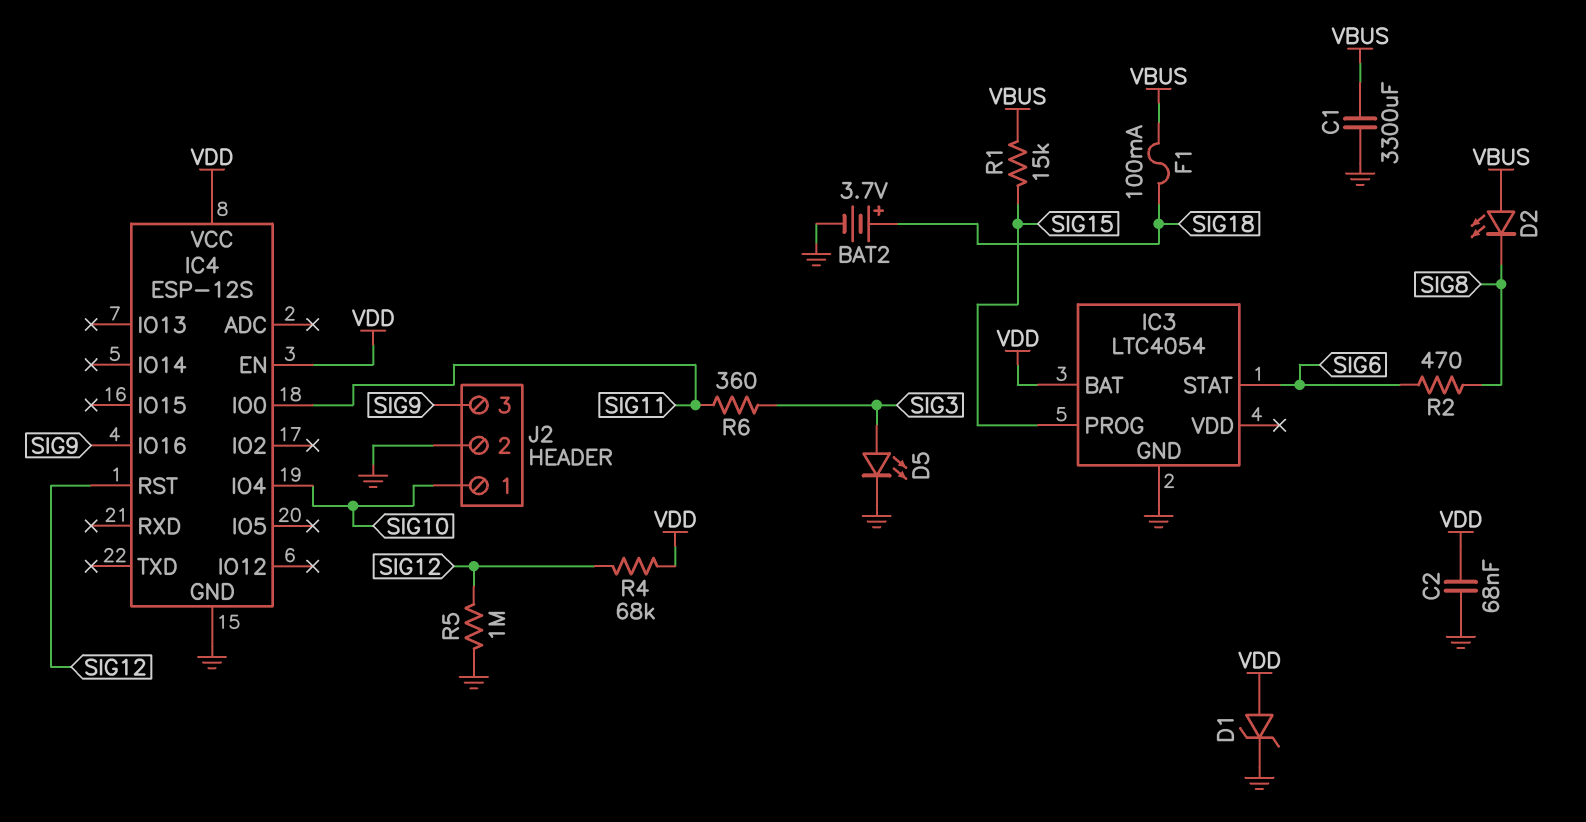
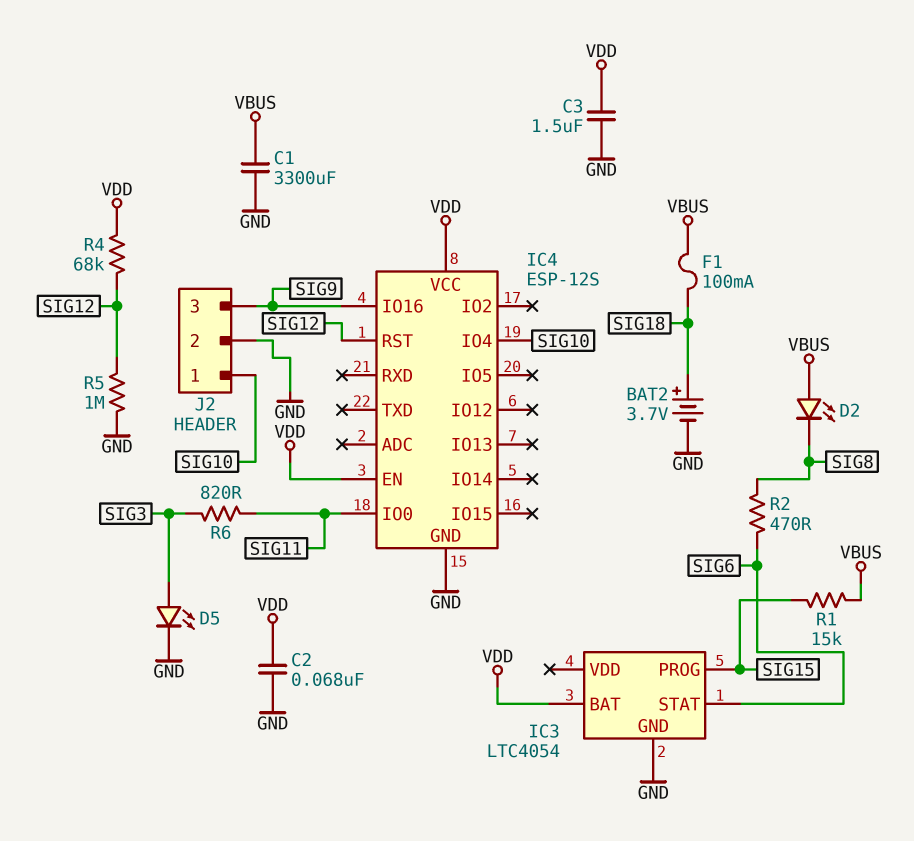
C3: none -> 1.5uF (GND, VDD)
D1: zener (A VDD, K GND) -> none
R6: 360 (SIG3, SIG11) -> 820 (SIG3, SIG11)

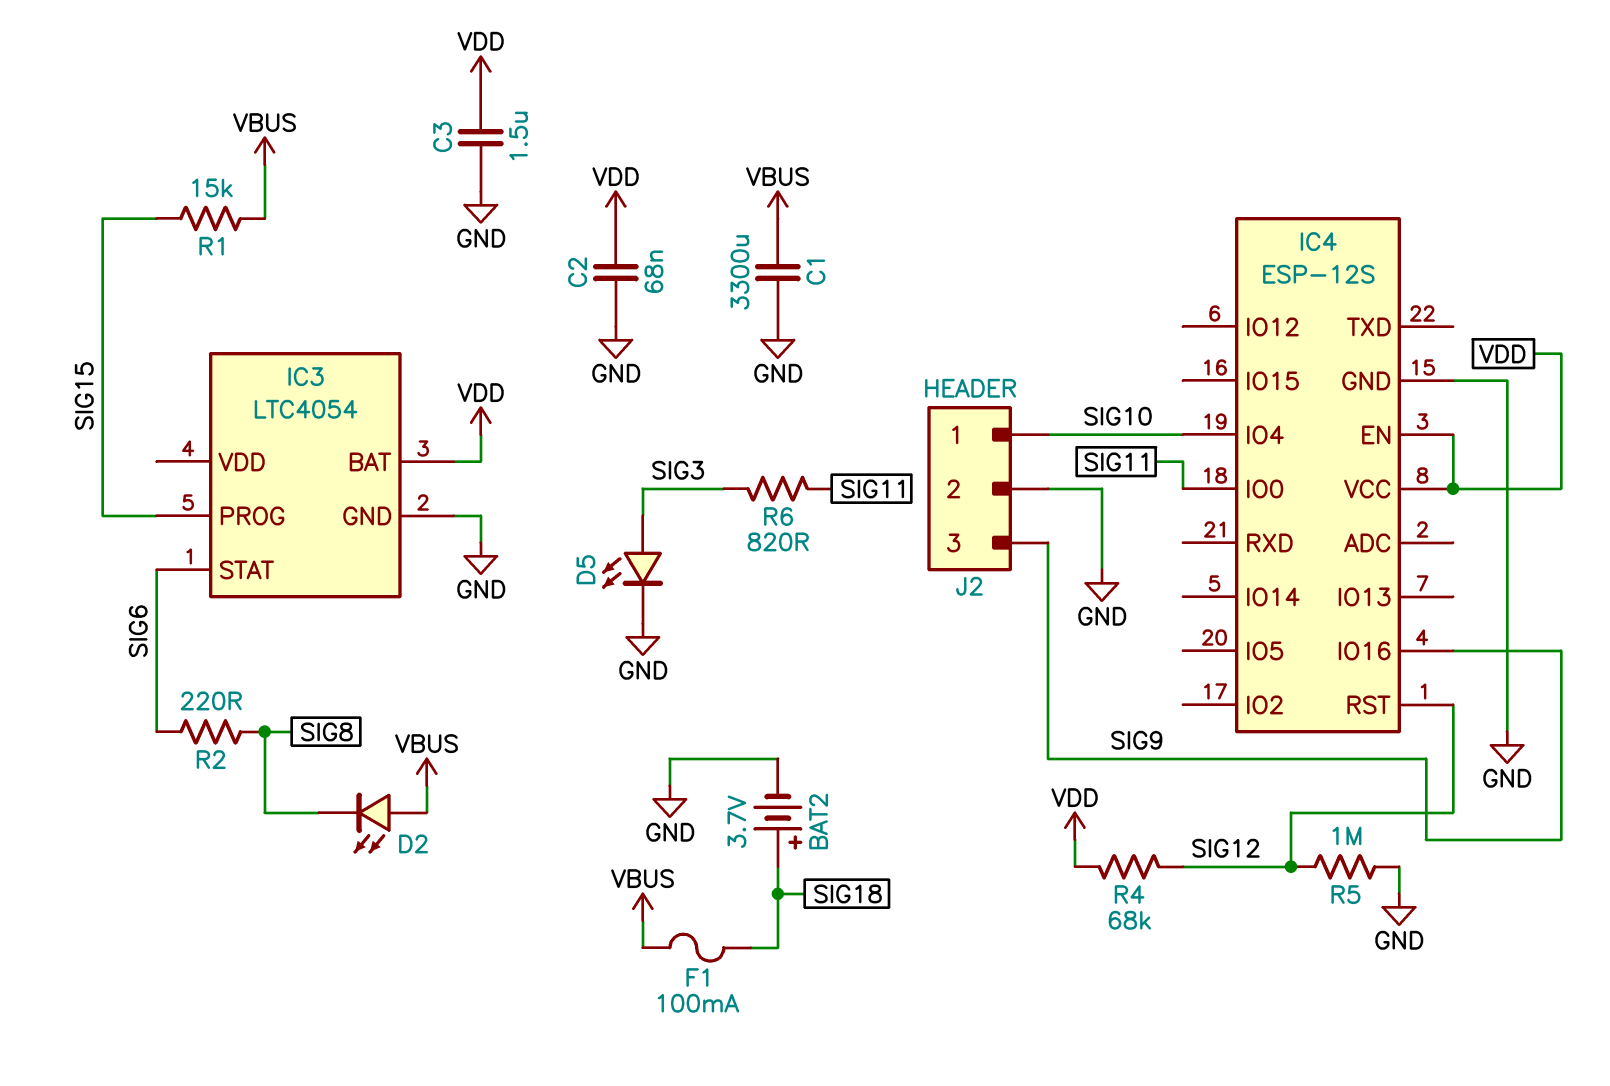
R2: 470 (SIG6, SIG8) -> 220 (SIG6, SIG8)

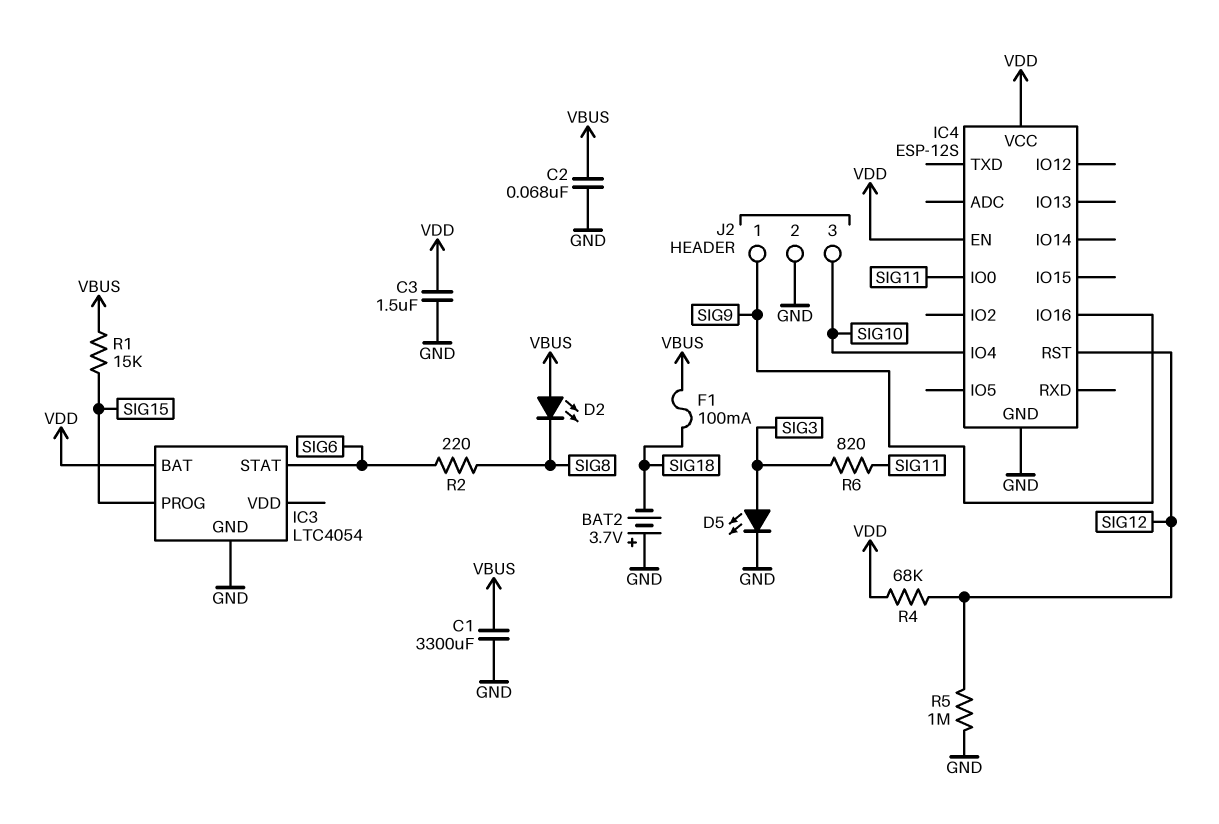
BAT2: 3.7V (plus SIG18, minus GND) -> 3.7V (plus GND, minus SIG18)
C2: 68nF (GND, VDD) -> 68nF (GND, VBUS)
J2 pin 1: SIG10 -> SIG9
J2 pin 3: SIG9 -> SIG10

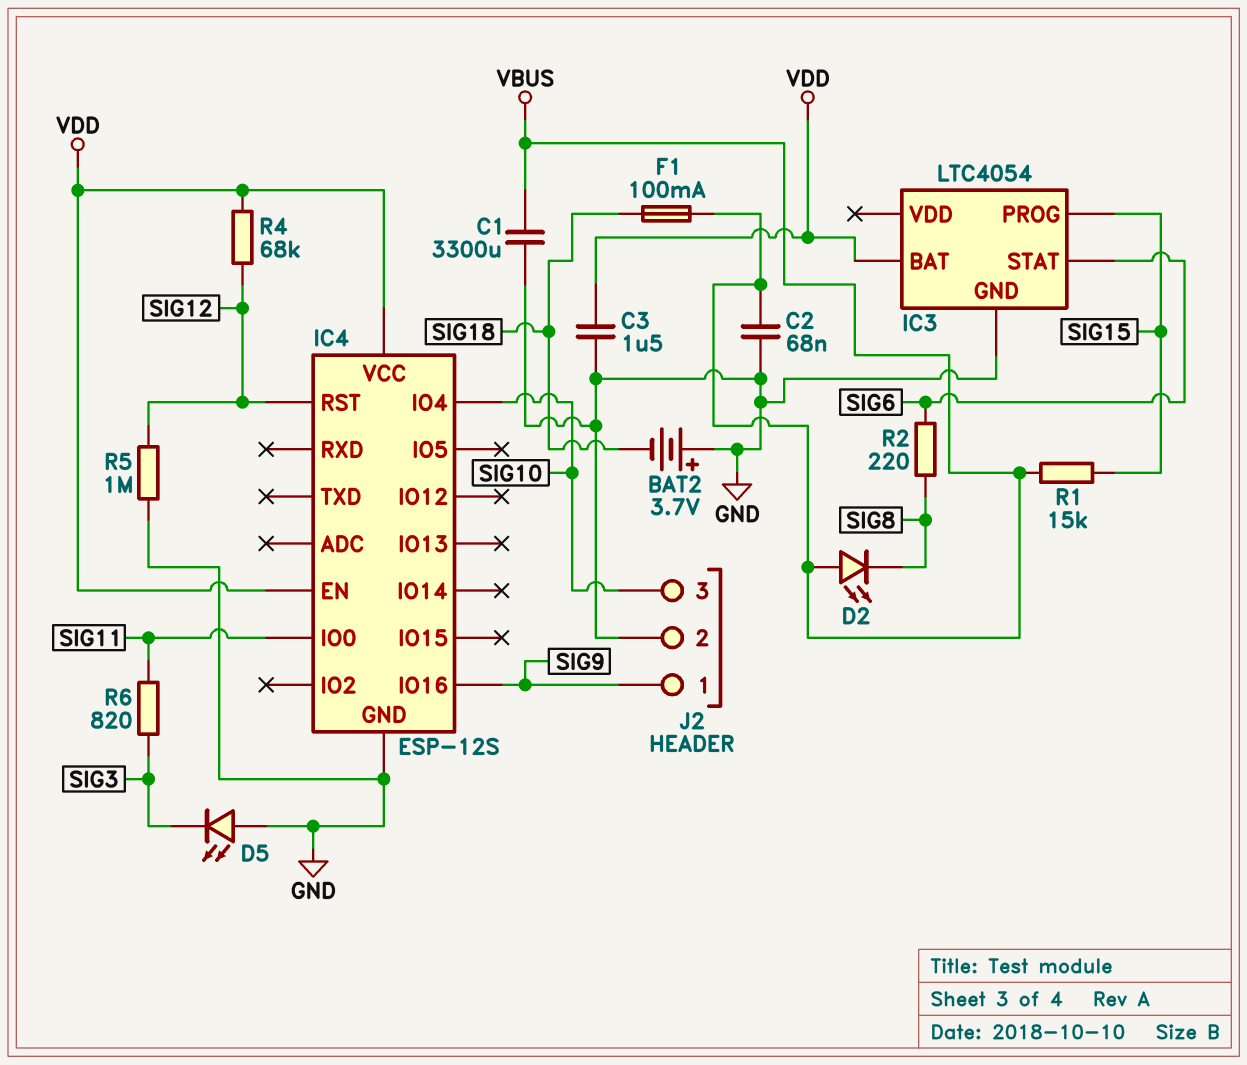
D5: LED (A SIG3, K GND) -> LED (A GND, K SIG3)

